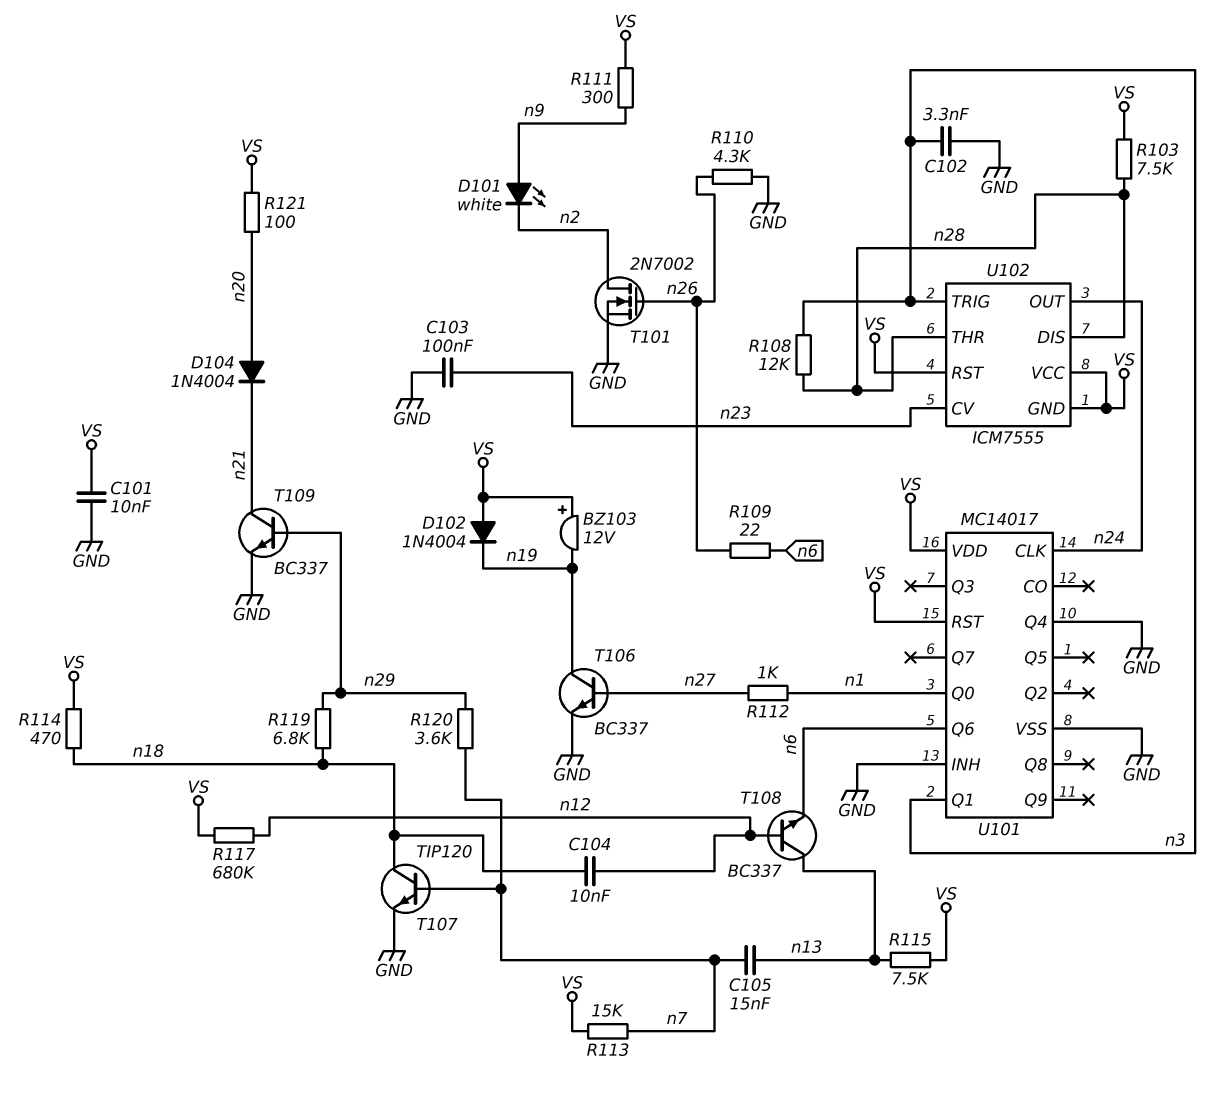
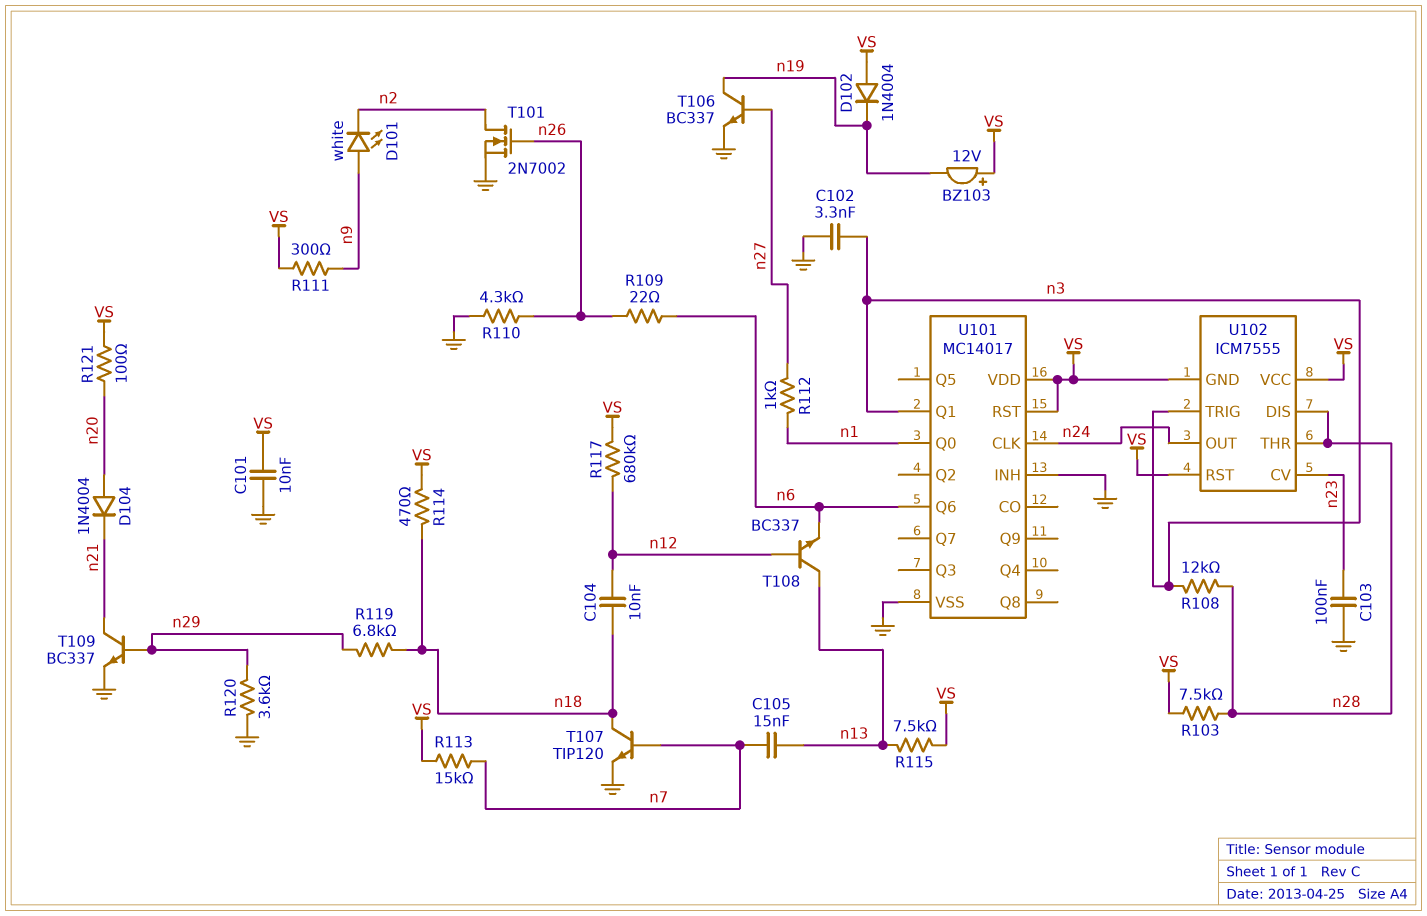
R120: 3.6k (n7, n29) -> 3.6k (GND, n29)
U101 pin Q4: GND -> none

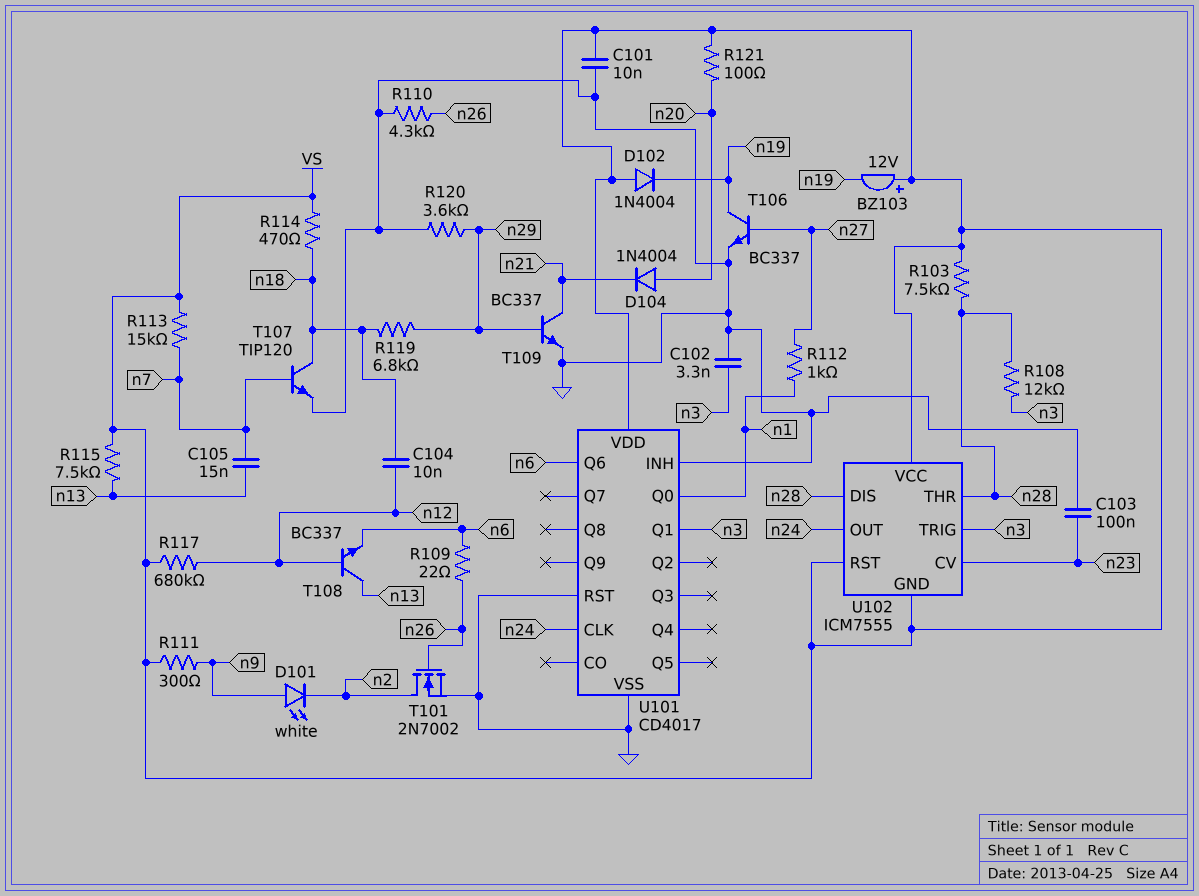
U101: MC14017 -> CD4017
U101 pin RST: VS -> GND

